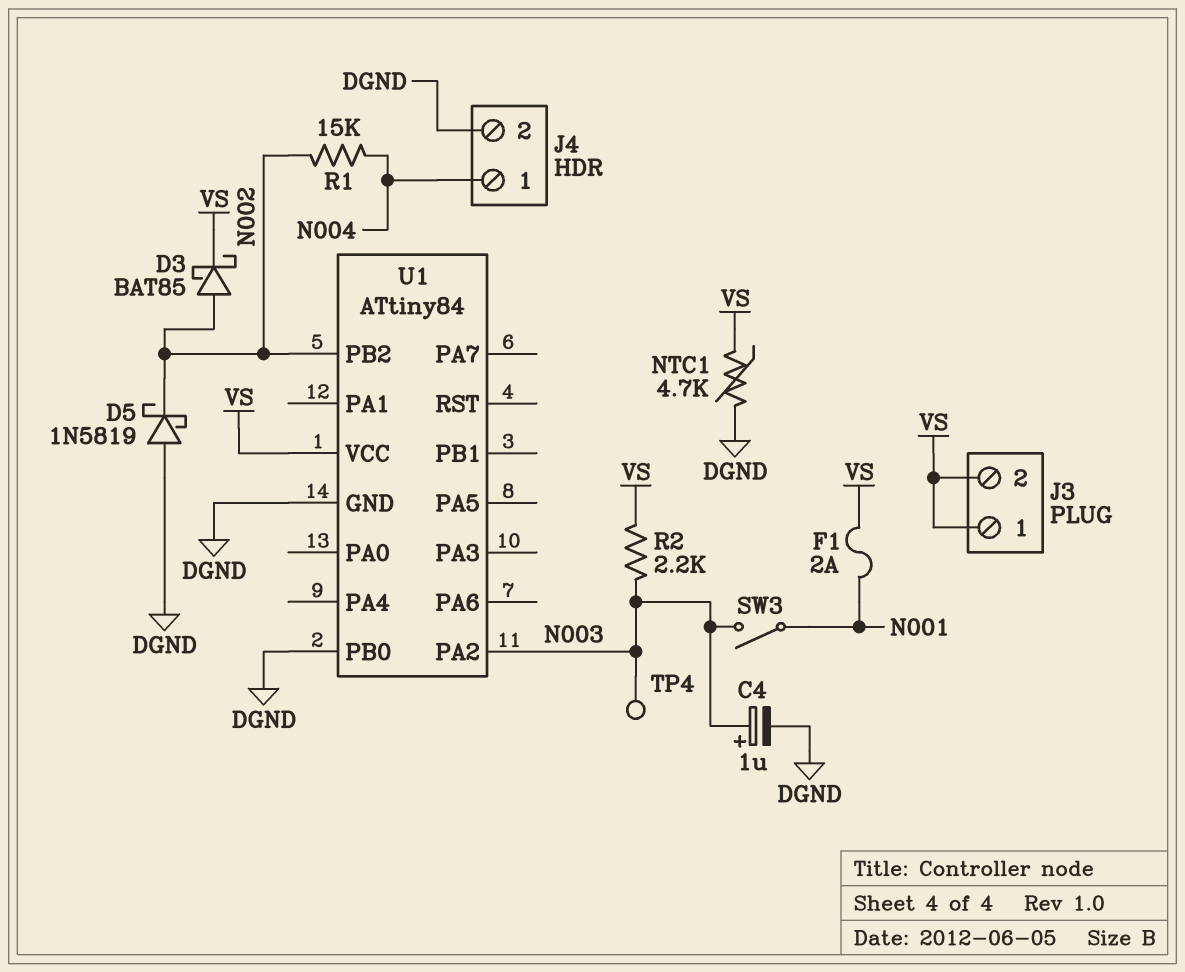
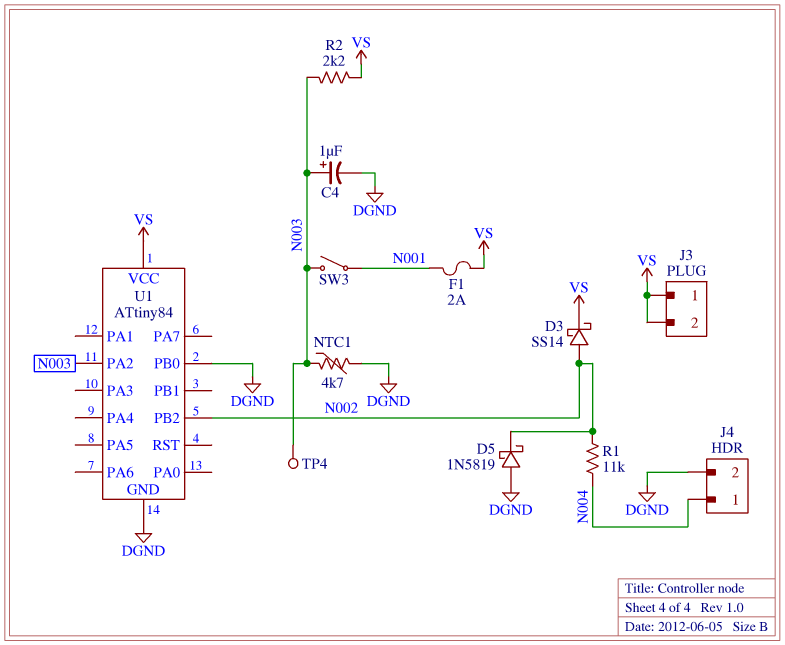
D3: schottky BAT85 (A N002, K VS) -> schottky SS14 (A N002, K VS)
NTC1: 4.7k (DGND, VS) -> 4.7k (DGND, N003)
R1: 15k (N002, N004) -> 11k (N002, N004)

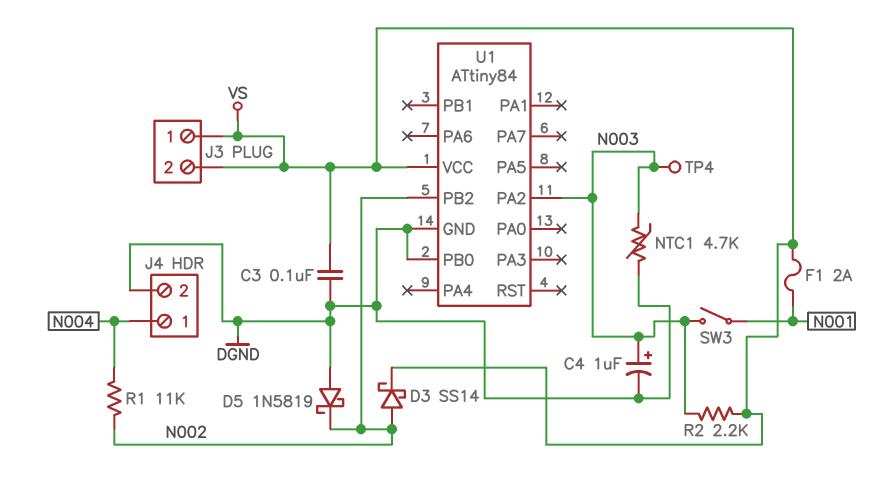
C3: none -> 100nF (DGND, VS)

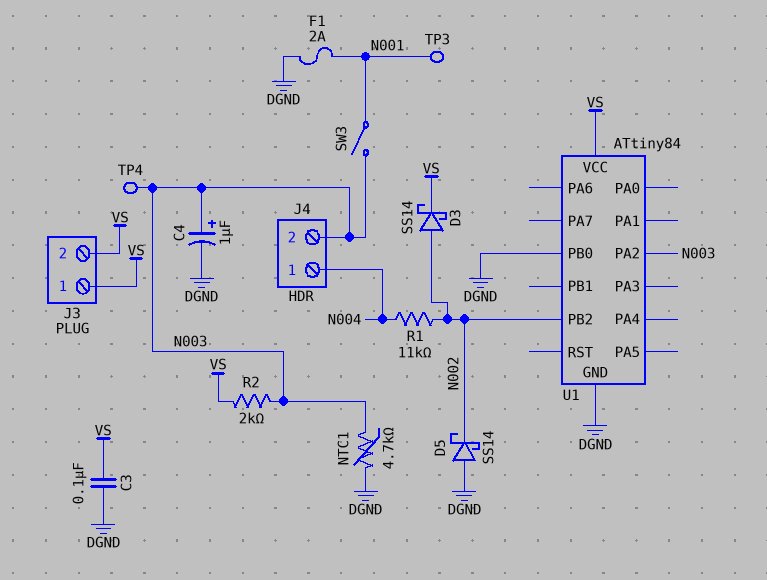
D5: schottky 1N5819 (A DGND, K N002) -> schottky SS14 (A DGND, K N002)
F1: 2A (N001, VS) -> 2A (DGND, N001)
J4 pin 2: DGND -> N003
R2: 2.2k (N003, VS) -> 2k (N003, VS)
TP3: none -> test point (N001)

